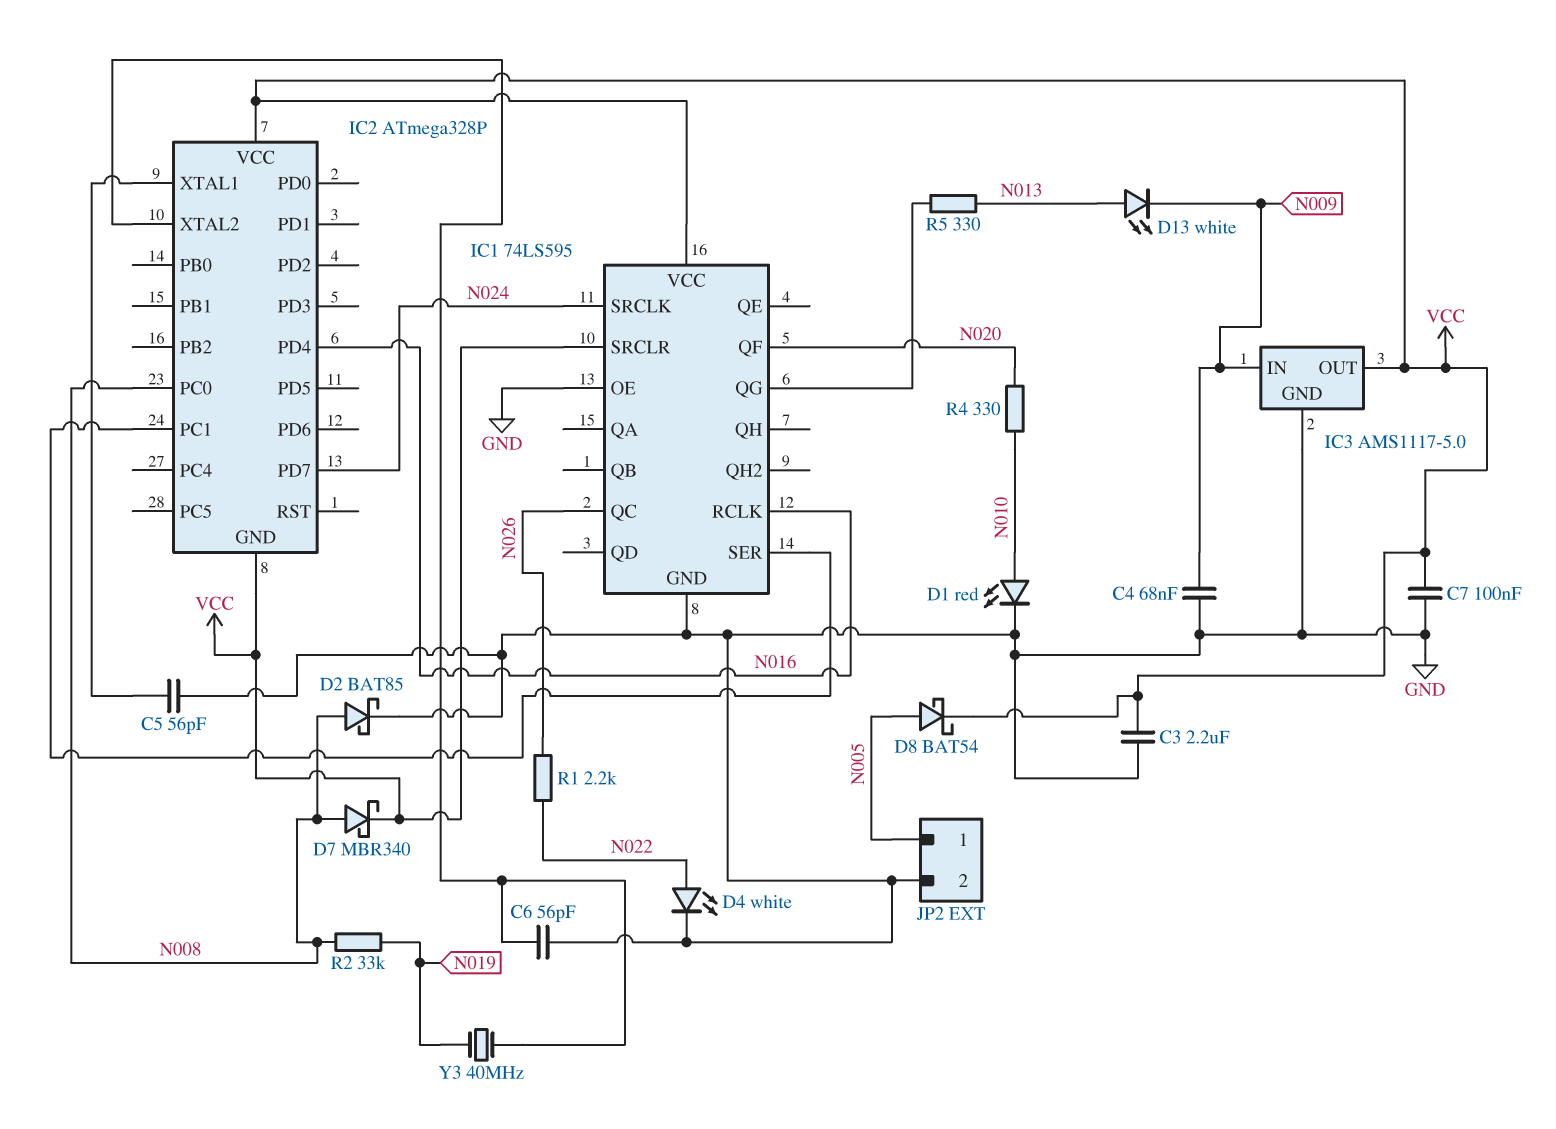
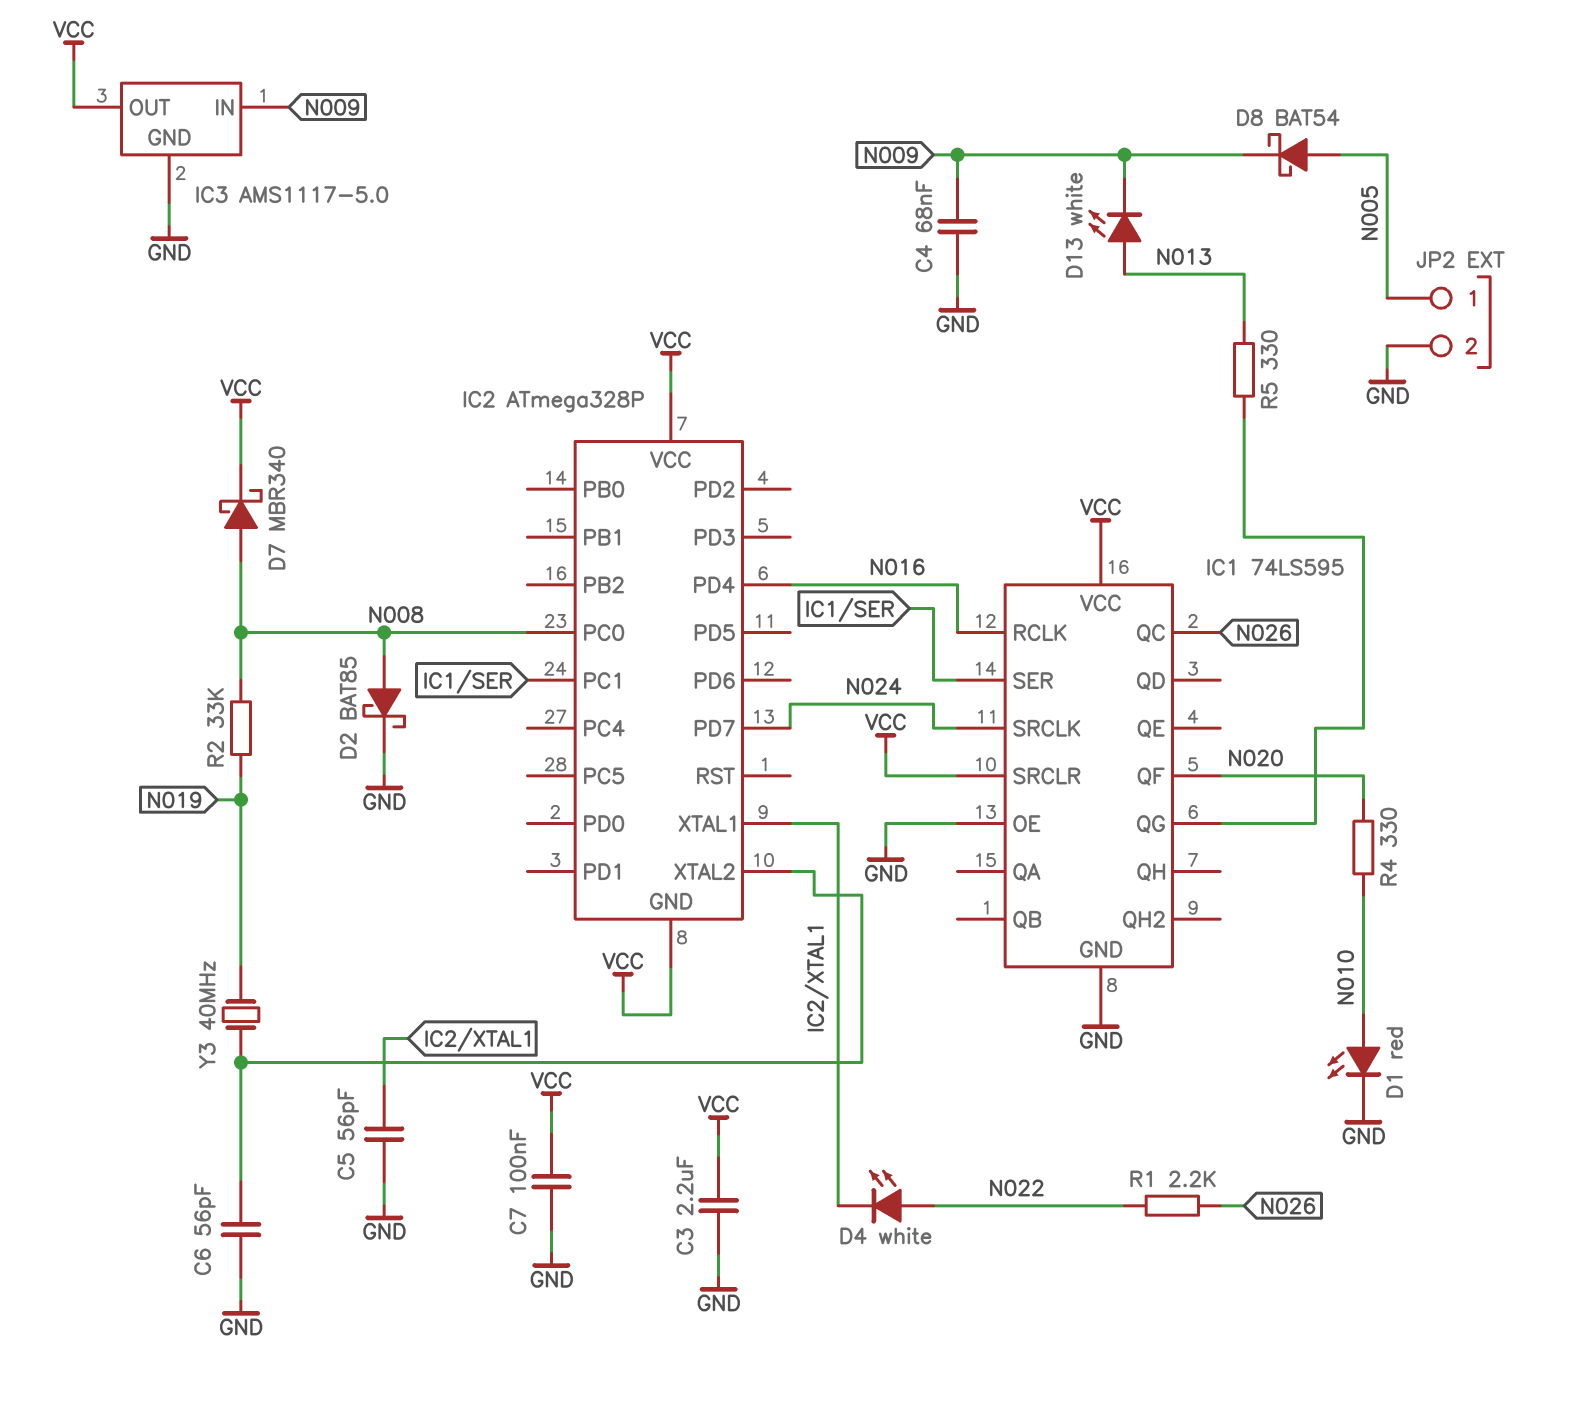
D4: LED white (A N022, K GND) -> LED white (A N022, K IC2/XTAL1)
D8: schottky BAT54 (A N005, K VCC) -> schottky BAT54 (A N005, K N009)

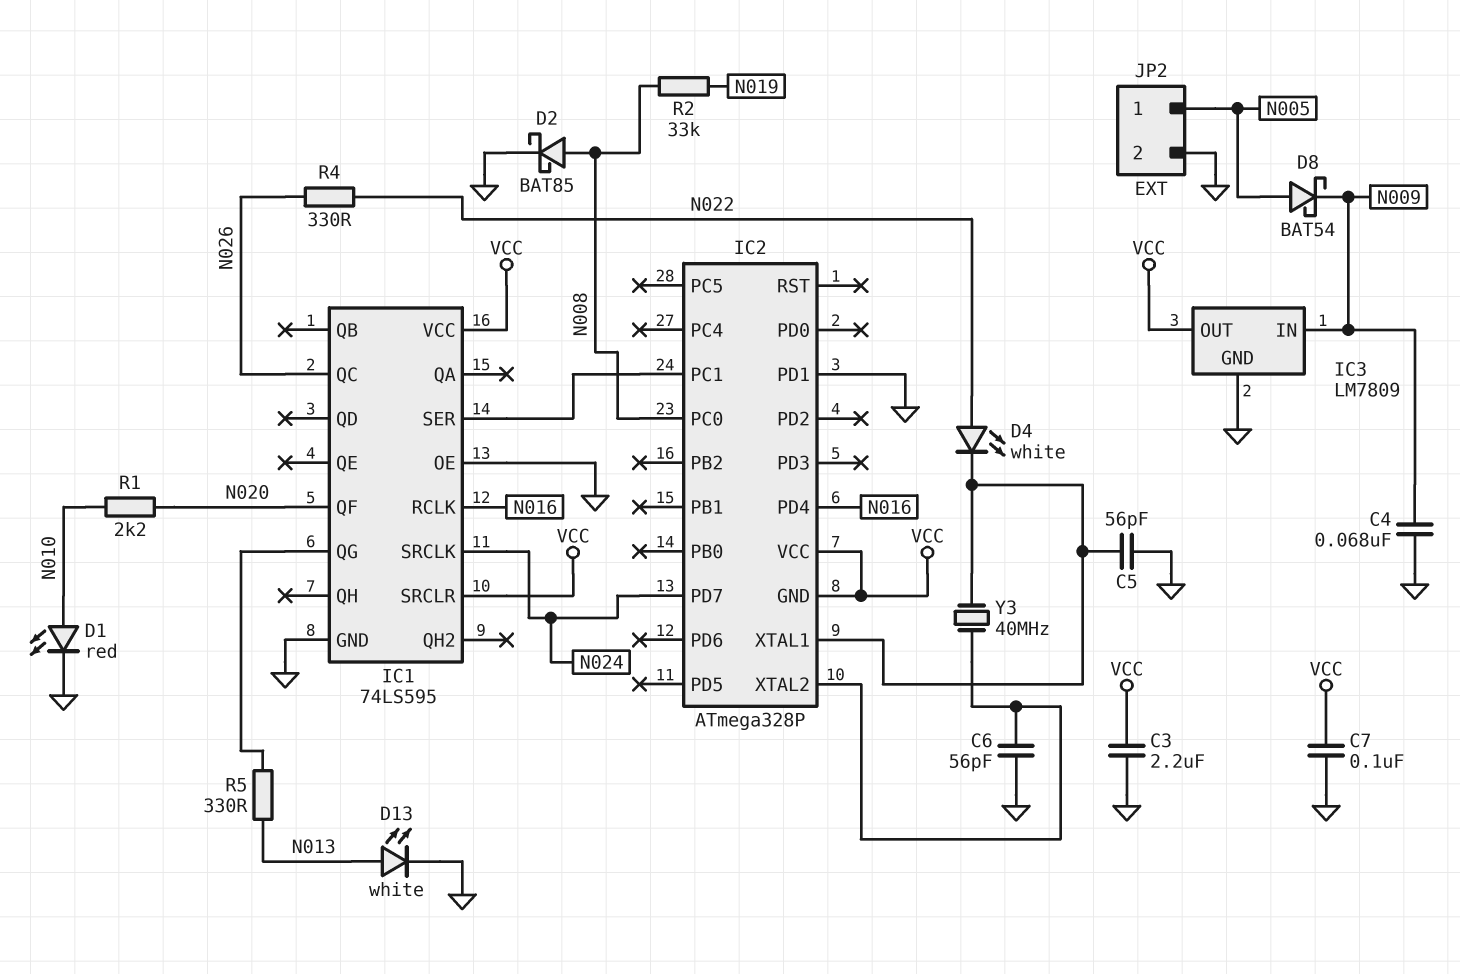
D7: schottky MBR340 (A N008, K VCC) -> none
D13: LED white (A N013, K N009) -> LED white (A N013, K GND)
IC2 pin PD1: none -> GND
IC3: AMS1117-5.0 -> LM7809
R1: 2.2k (N022, N026) -> 2.2k (N010, N020)
R4: 330 (N010, N020) -> 330 (N022, N026)
Y3: 40MHz (IC2/XTAL2, N019) -> 40MHz (IC2/XTAL1, IC2/XTAL2)

